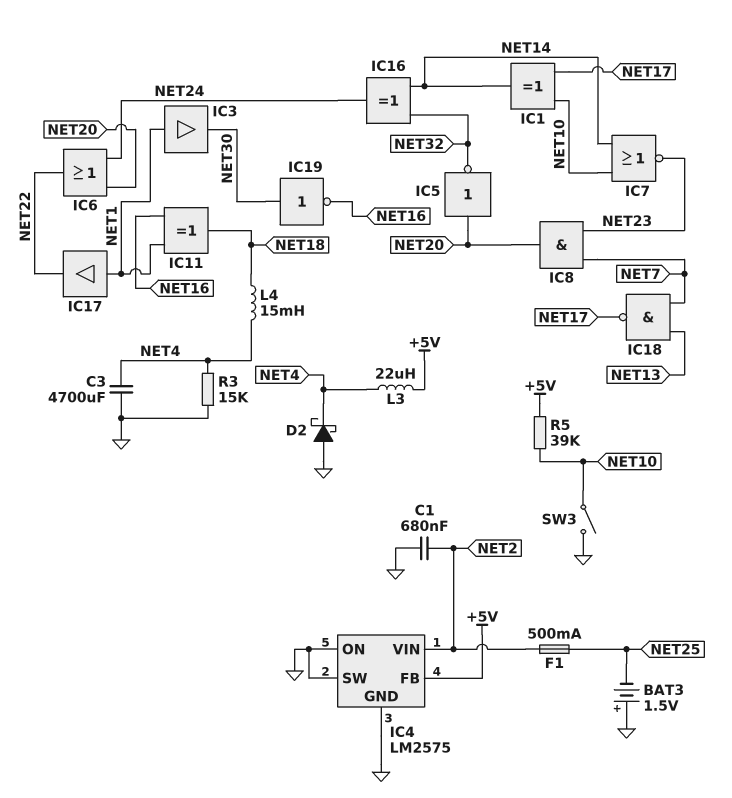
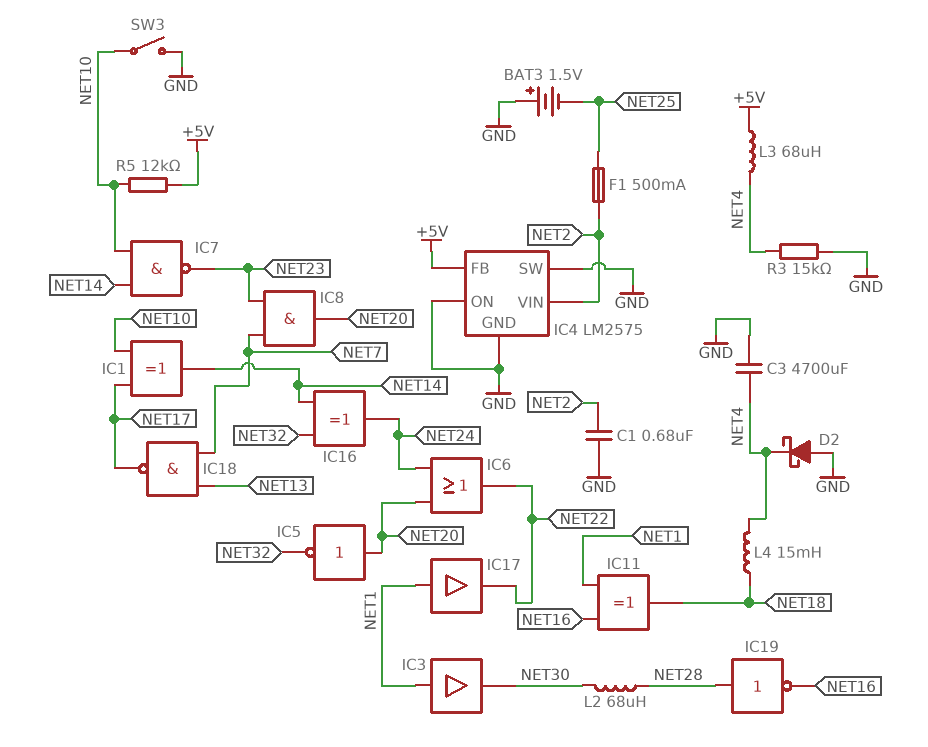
IC7: NOR (in NET10, in NET14, out NET23) -> NAND (in NET10, in NET14, out NET23)
IC19: NOT (in NET30, out NET16) -> NOT (in NET28, out NET16)
L2: none -> 68uH (NET28, NET30)
L3: 22uH (+5V, NET4) -> 68uH (+5V, NET4)
R5: 39k (+5V, NET10) -> 12k (+5V, NET10)

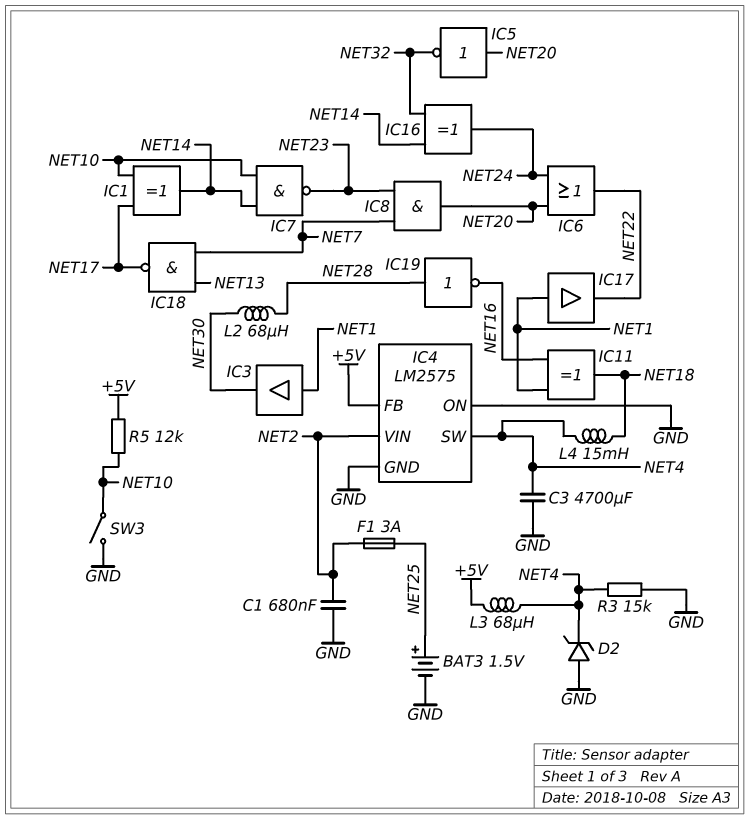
BAT3: 1.5V (plus GND, minus NET25) -> 1.5V (plus NET25, minus GND)
D2: schottky (A GND, K NET4) -> zener (A GND, K NET4)
F1: 500mA (NET2, NET25) -> 3A (NET2, NET25)
IC4 pin SW: GND -> NET4

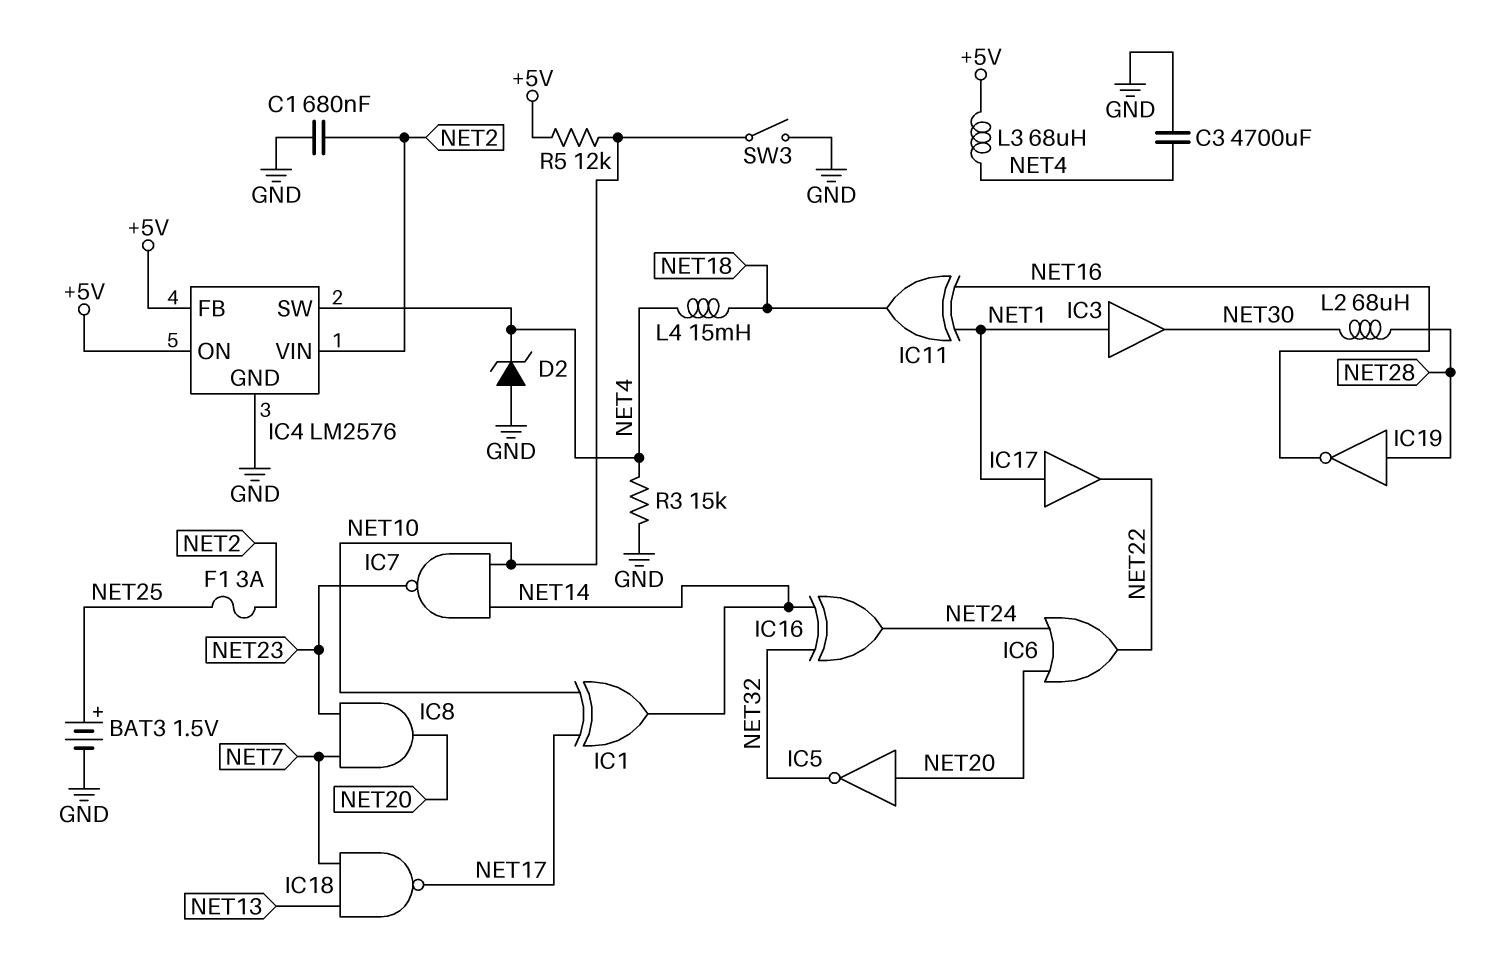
IC4: LM2575 -> LM2576
IC4 pin ON: GND -> +5V

